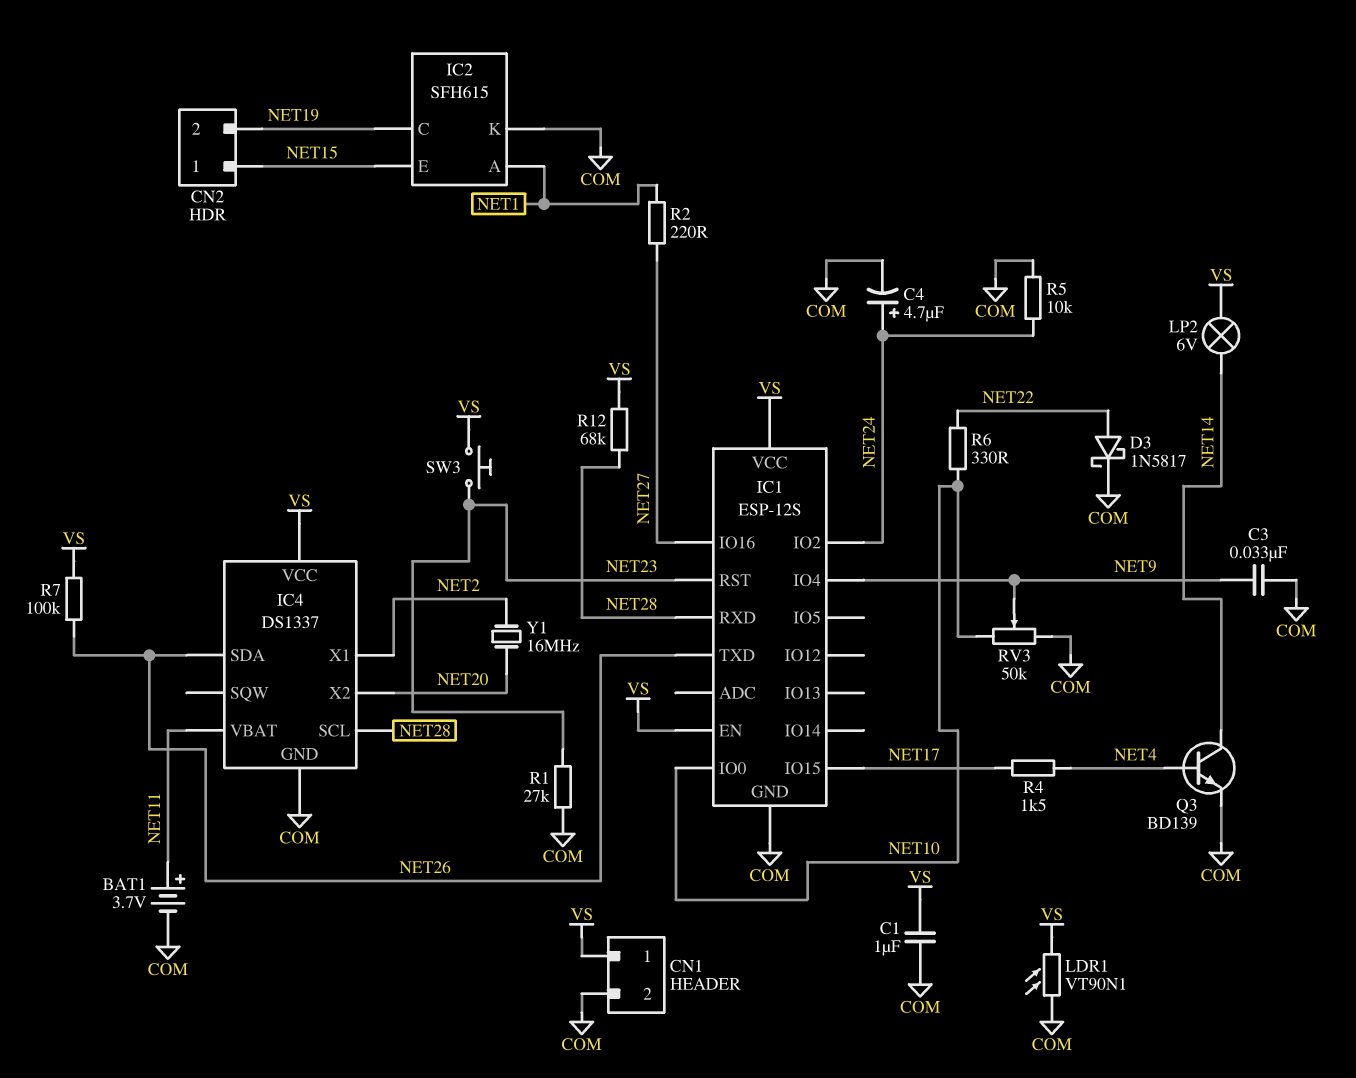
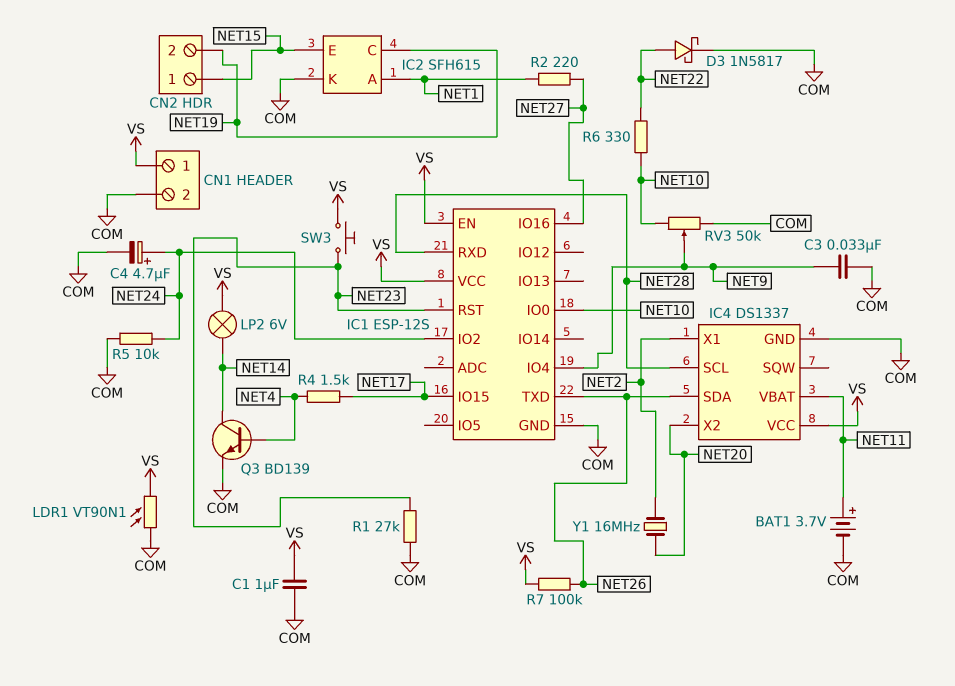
R12: 68k (NET28, VS) -> none

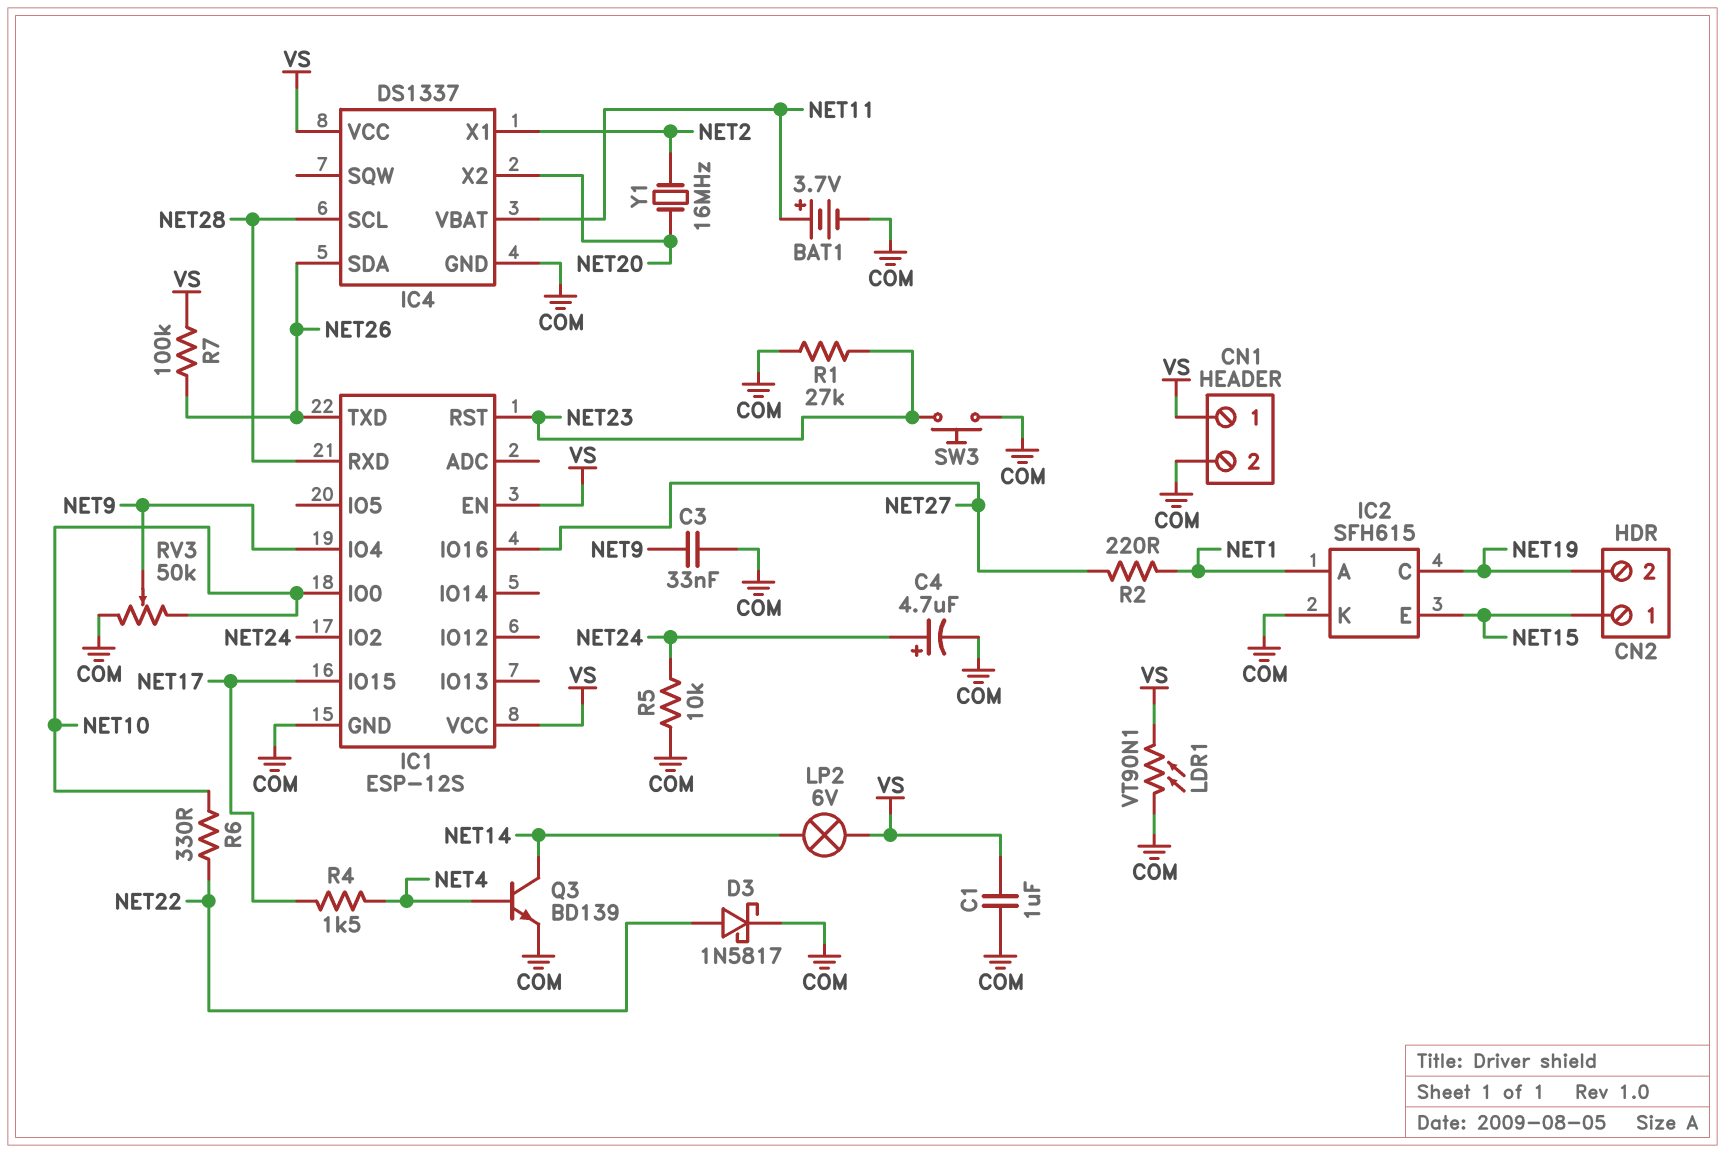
SW3: button (NET23, VS) -> button (COM, NET23)

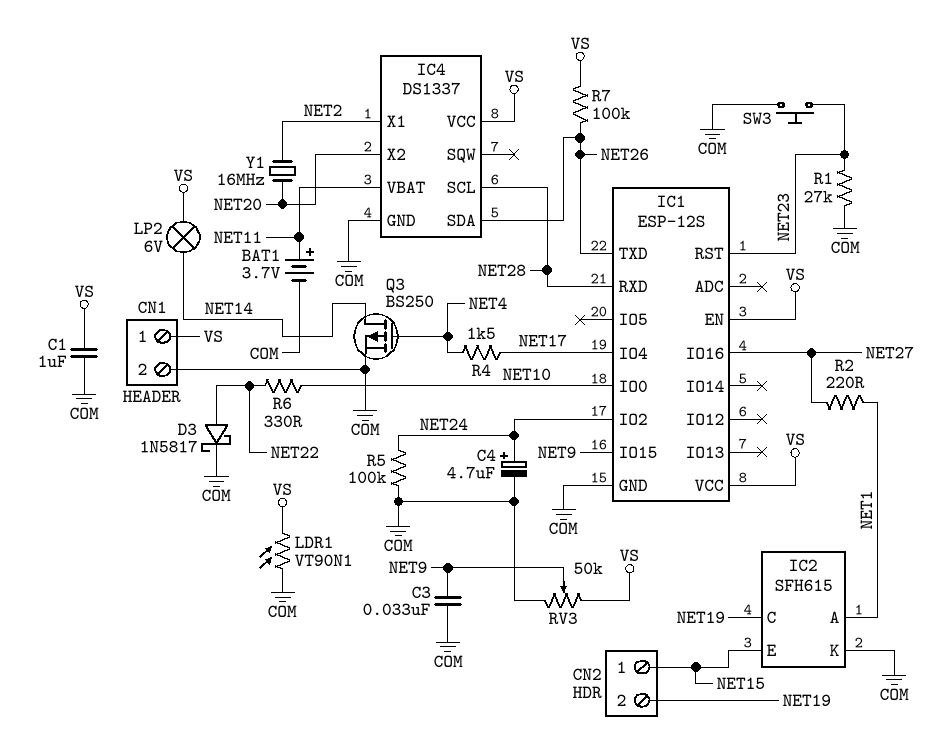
IC1 pin IO4: NET9 -> NET17
IC1 pin IO15: NET17 -> NET9
Q3: NPN BD139 (B NET4, C NET14, E COM) -> PMOS BS250 (G NET4, D NET14, S COM)
R5: 10k (COM, NET24) -> 100k (COM, NET24)
RV3: 50k (COM, NET10, wiper NET9) -> 50k (COM, VS, wiper NET9)

